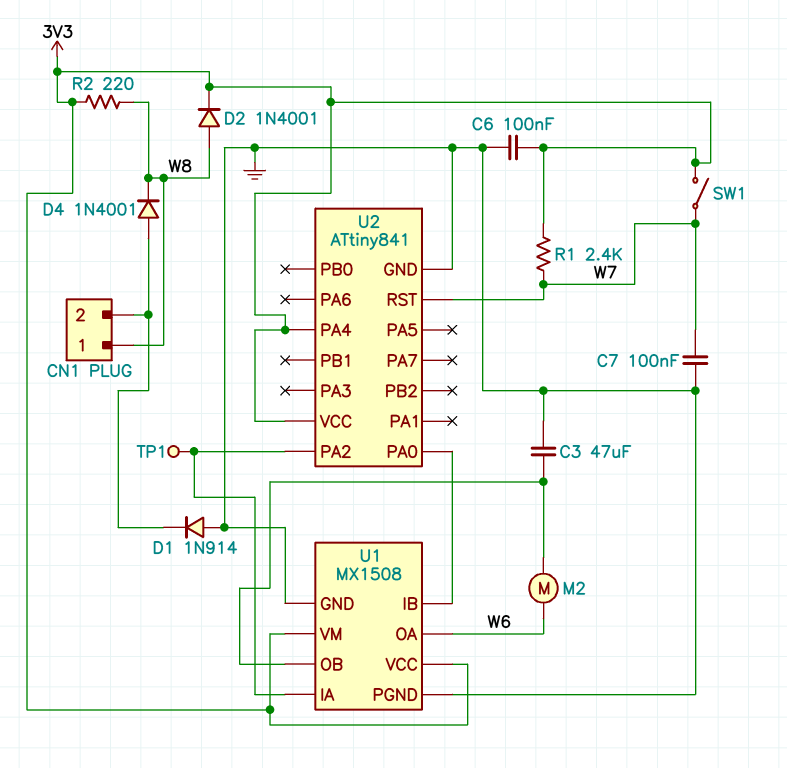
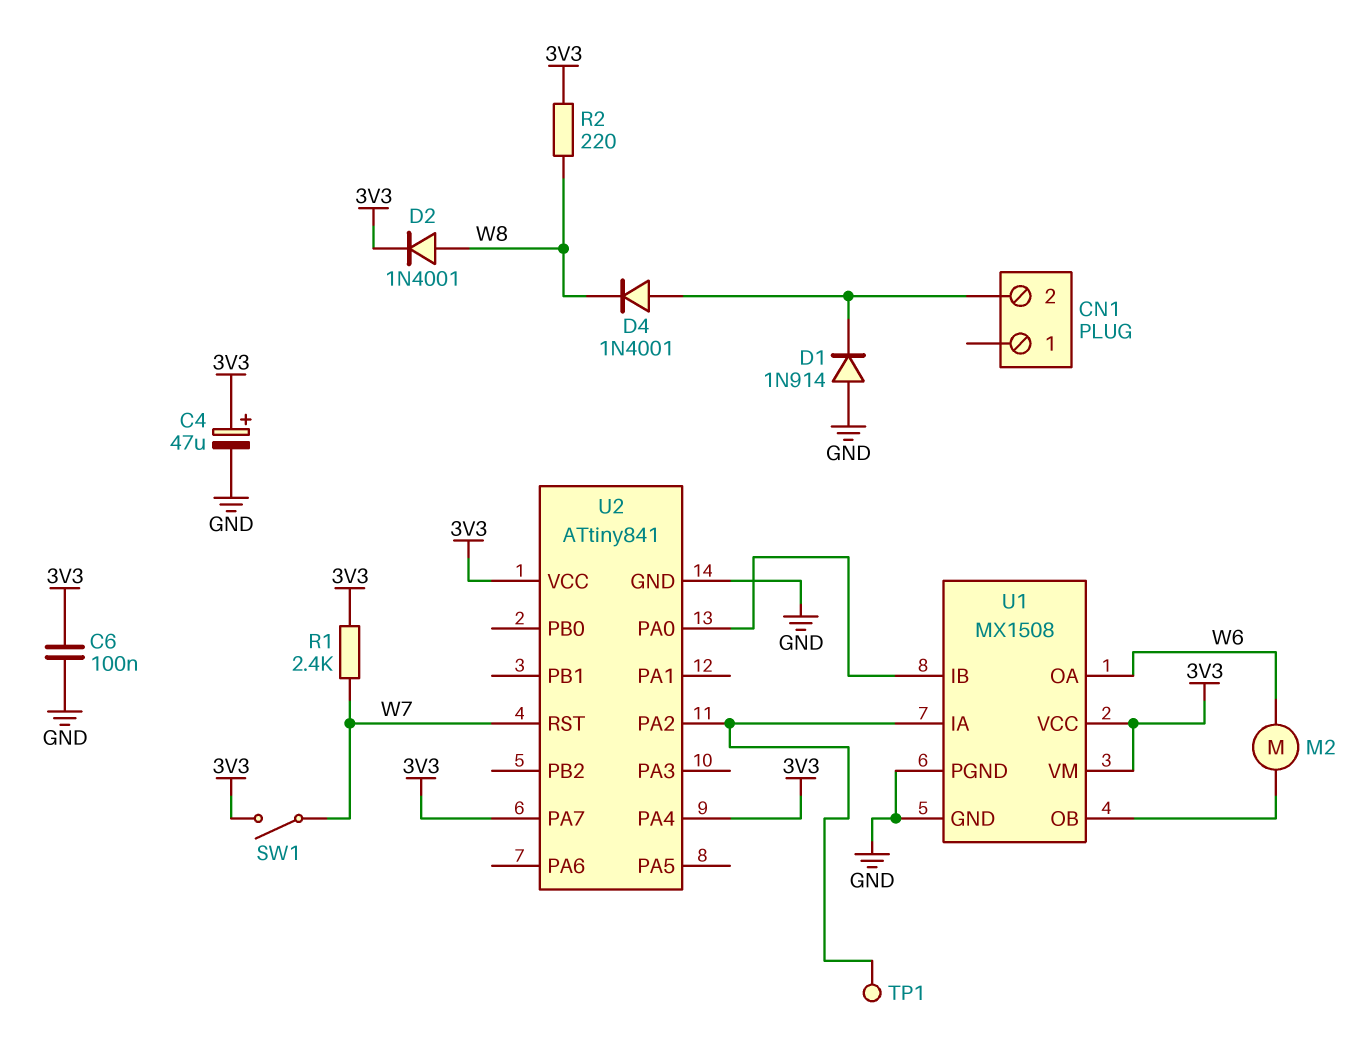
C3: 47uF (GND, U1/OB) -> none
C4: none -> 47uF (plus 3V3, minus GND)
C7: 100nF (GND, W7) -> none
CN1 pin 1: W8 -> none
U2 pin PA7: none -> 3V3

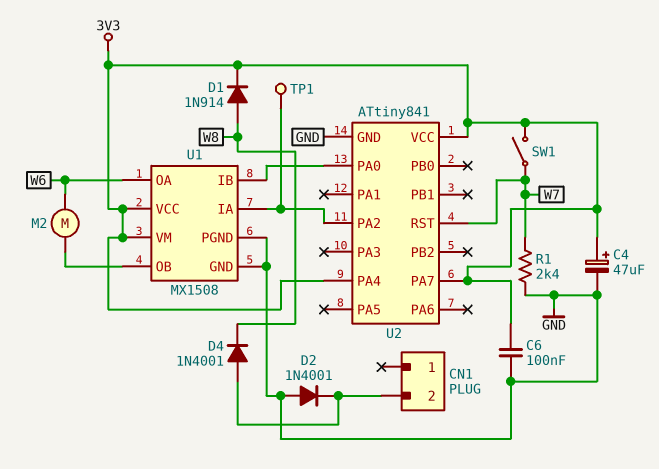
D1: diode 1N914 (A GND, K CN1/2) -> diode 1N914 (A W8, K 3V3)
D2: diode 1N4001 (A W8, K 3V3) -> diode 1N4001 (A GND, K CN1/2)
R1: 2.4k (3V3, W7) -> 2.4k (GND, W7)
R2: 220 (3V3, W8) -> none

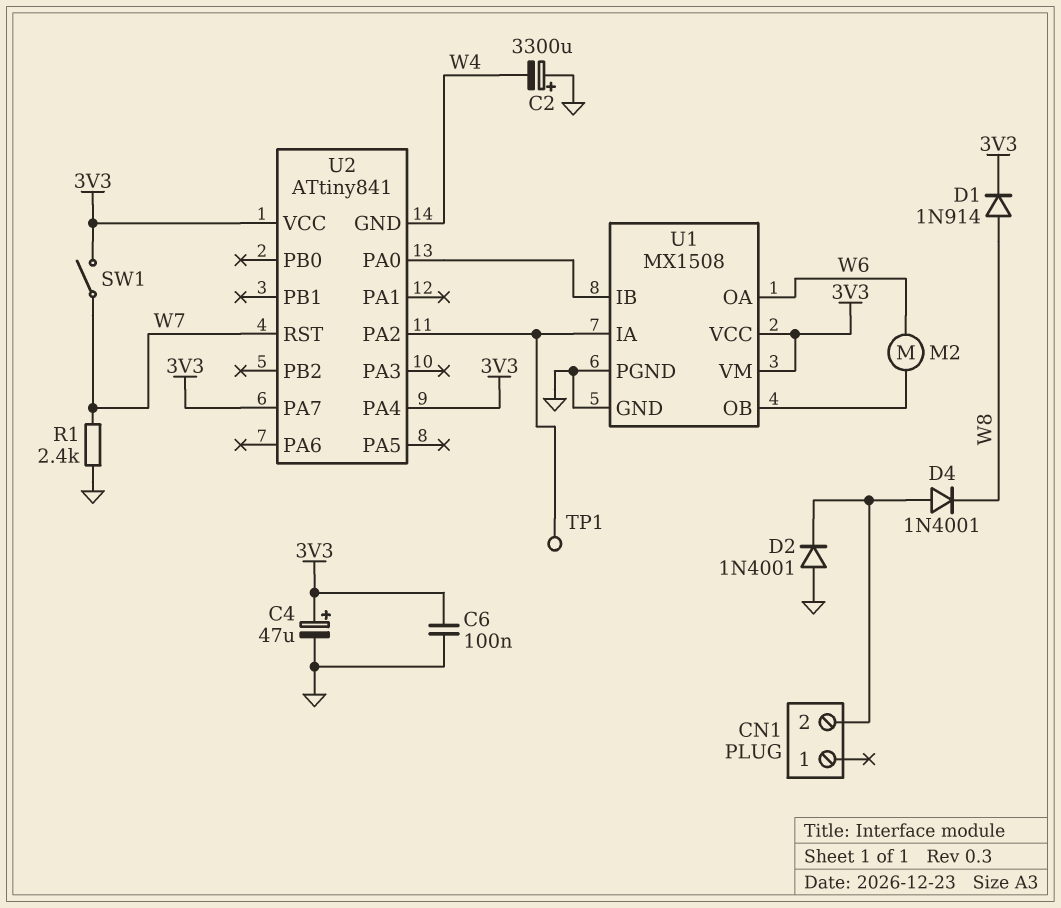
C2: none -> 3300uF (plus GND, minus W4)
U2 pin GND: GND -> W4

